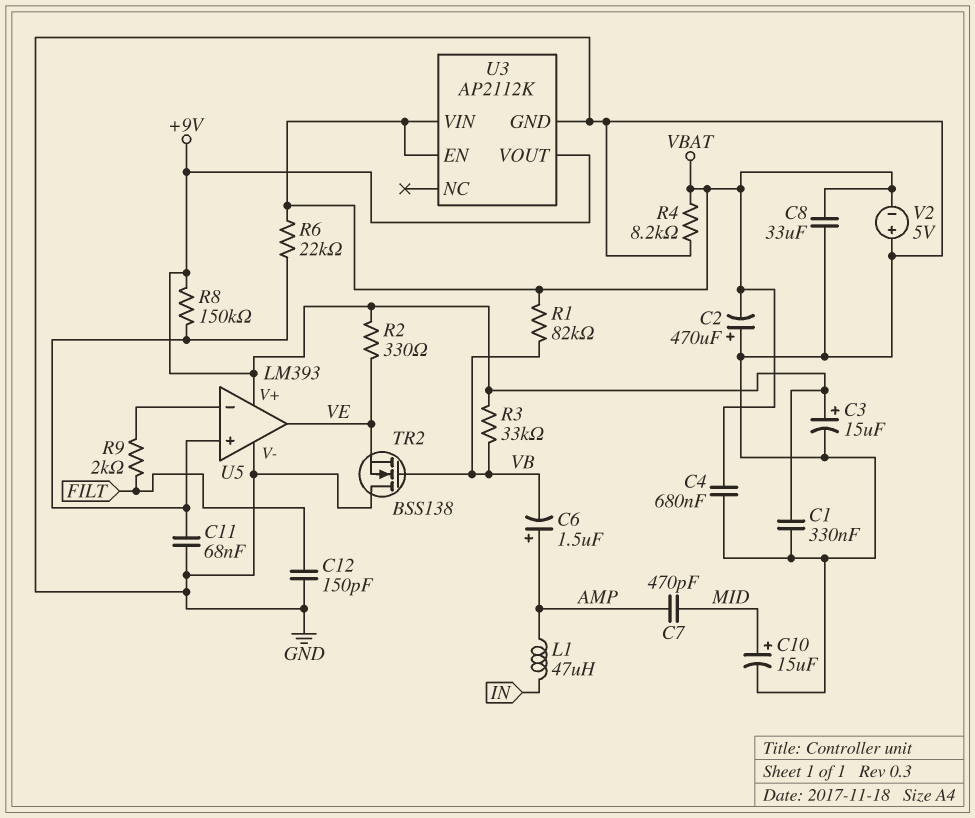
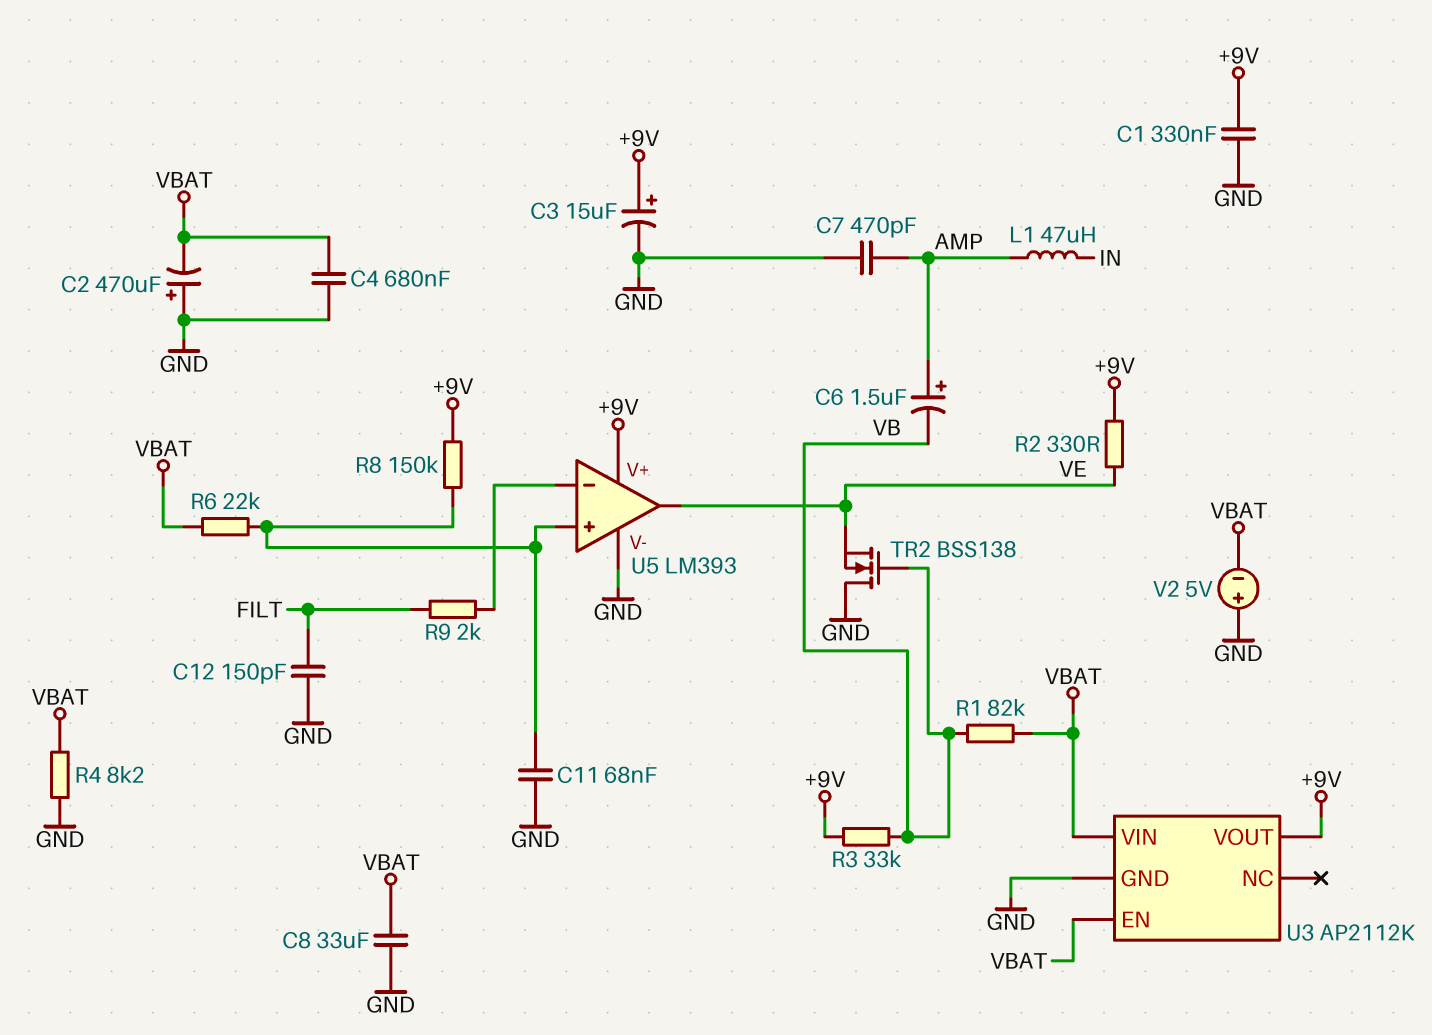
C7: 470pF (AMP, MID) -> 470pF (AMP, GND)
C10: 15uF (plus MID, minus GND) -> none

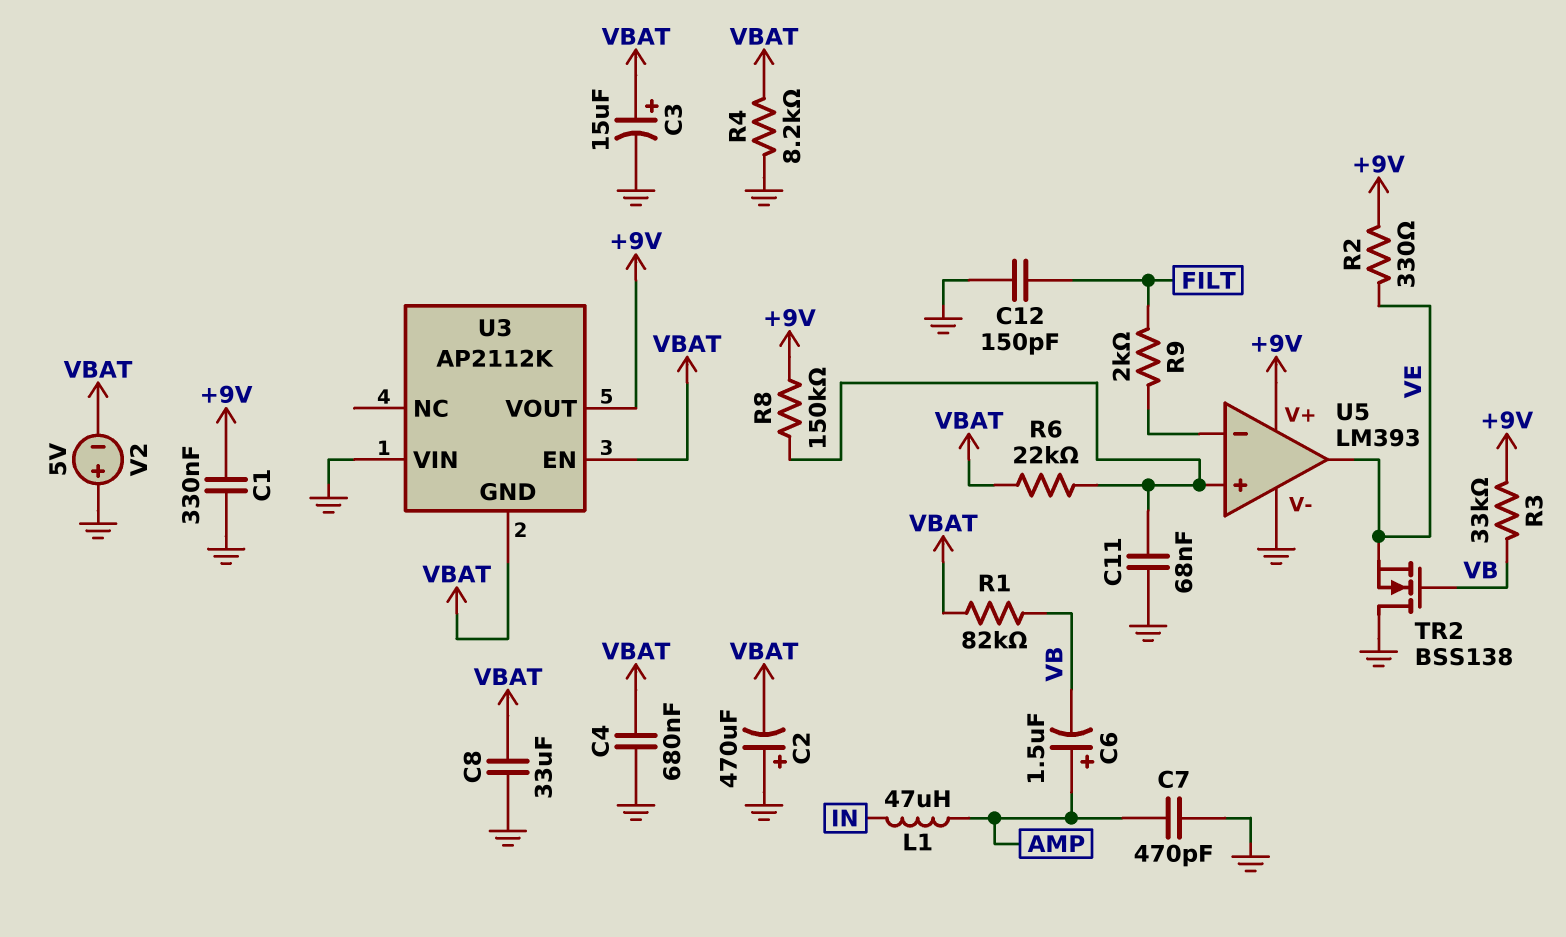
C3: 15uF (plus +9V, minus GND) -> 15uF (plus VBAT, minus GND)
U3 pin GND: GND -> VBAT
U3 pin VIN: VBAT -> GND

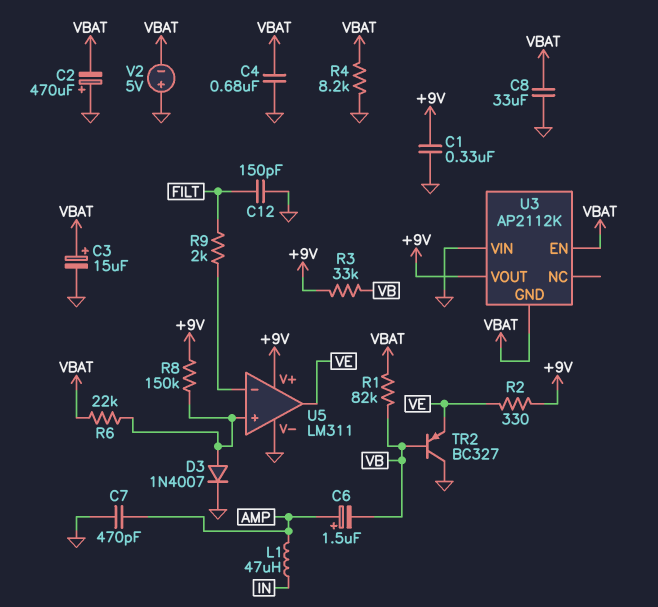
C11: 68nF (GND, U5/in+) -> none
D3: none -> diode 1N4007 (A U5/in+, K GND)
TR2: NMOS BSS138 (G VB, D GND, S VE) -> PNP BC327 (B VB, C GND, E VE)
U5: LM393 -> LM311

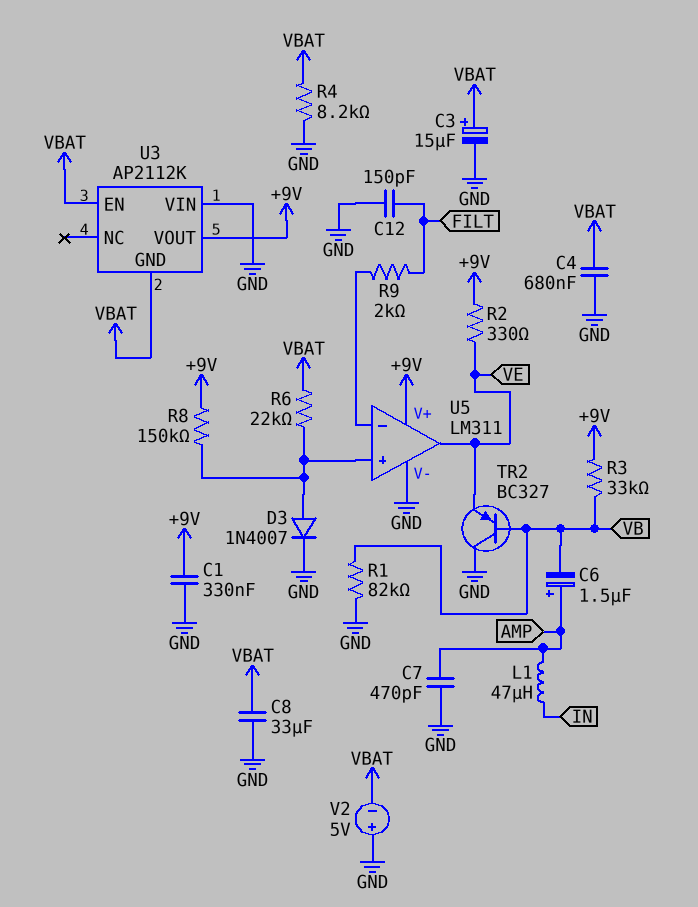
C2: 470uF (plus GND, minus VBAT) -> none
R1: 82k (VB, VBAT) -> 82k (GND, VB)

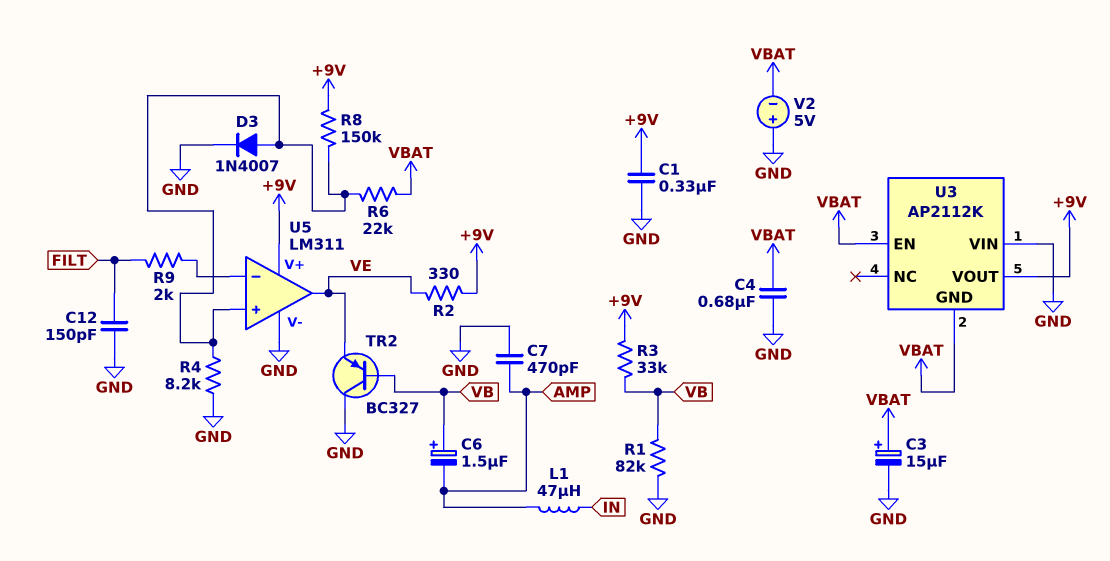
C6: 1.5uF (plus AMP, minus VB) -> 1.5uF (plus VB, minus AMP)
C8: 33uF (GND, VBAT) -> none
R4: 8.2k (GND, VBAT) -> 8.2k (GND, U5/in+)

